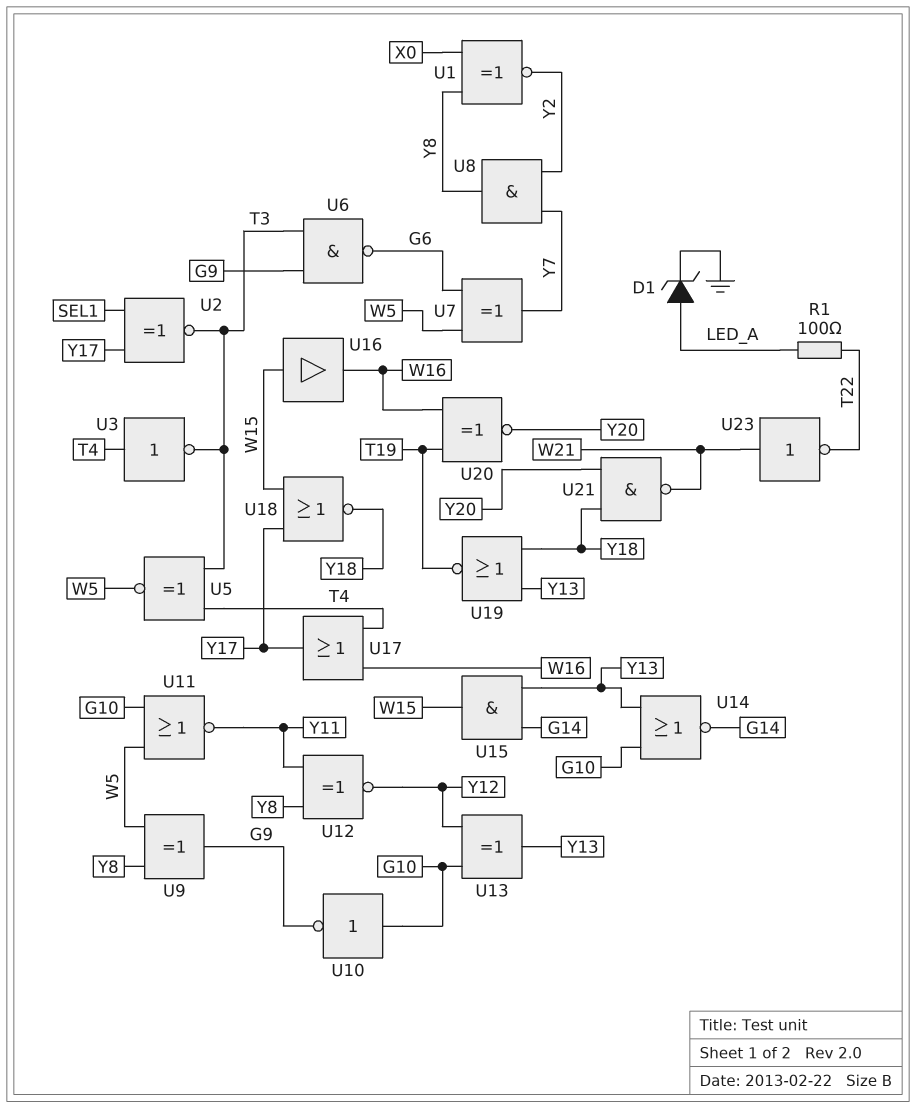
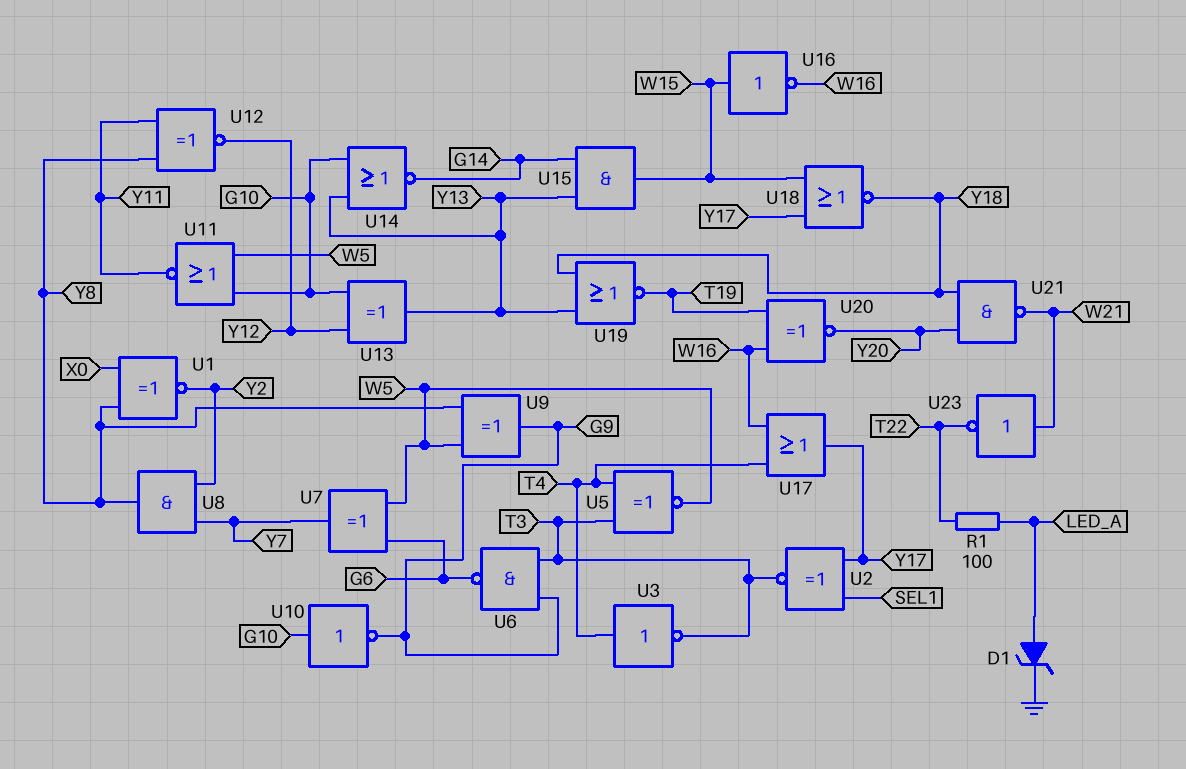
U16: buffer (in W15, out W16) -> NOT (in W15, out W16)

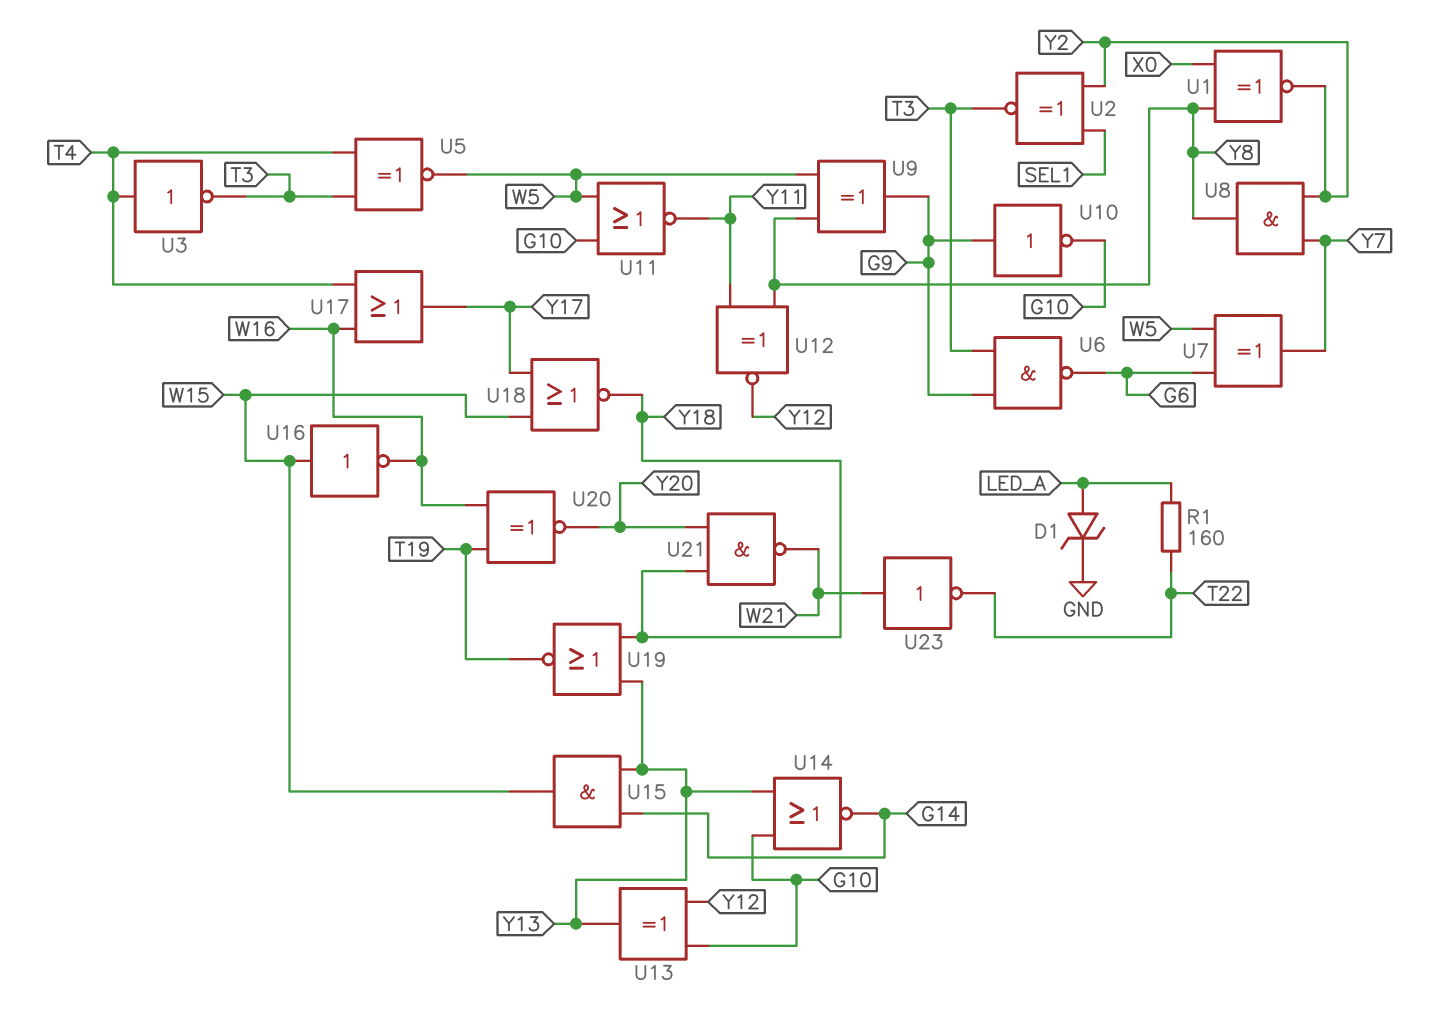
R1: 100 (LED_A, T22) -> 160 (LED_A, T22)
U2: XNOR (in SEL1, in Y17, out T3) -> XNOR (in SEL1, in Y2, out T3)
U10: NOT (in G10, out G9) -> NOT (in G9, out G10)

